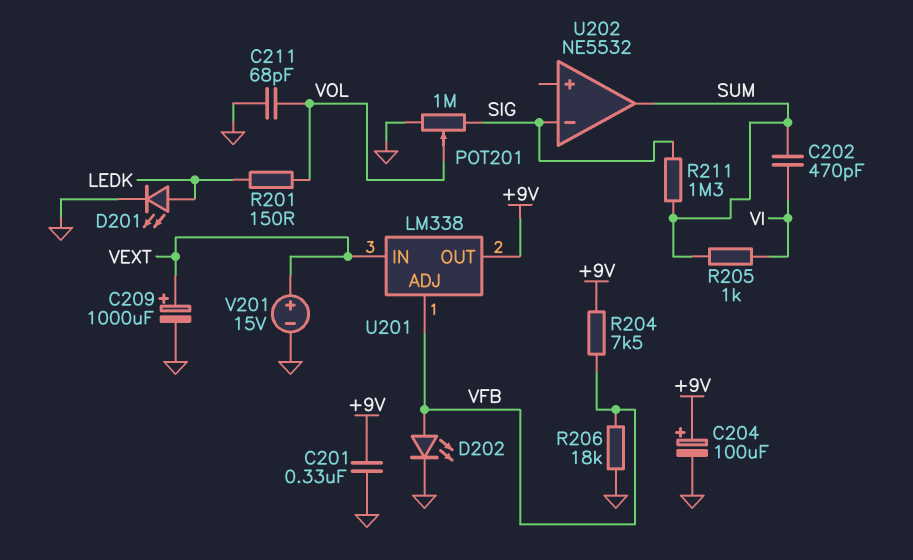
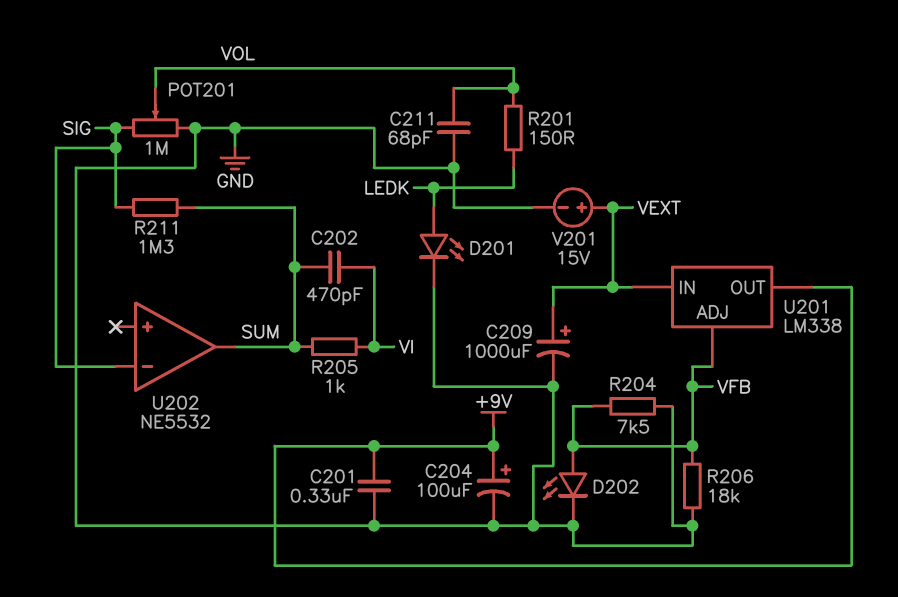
R204: 7.5k (+9V, VFB) -> 7.5k (GND, VFB)

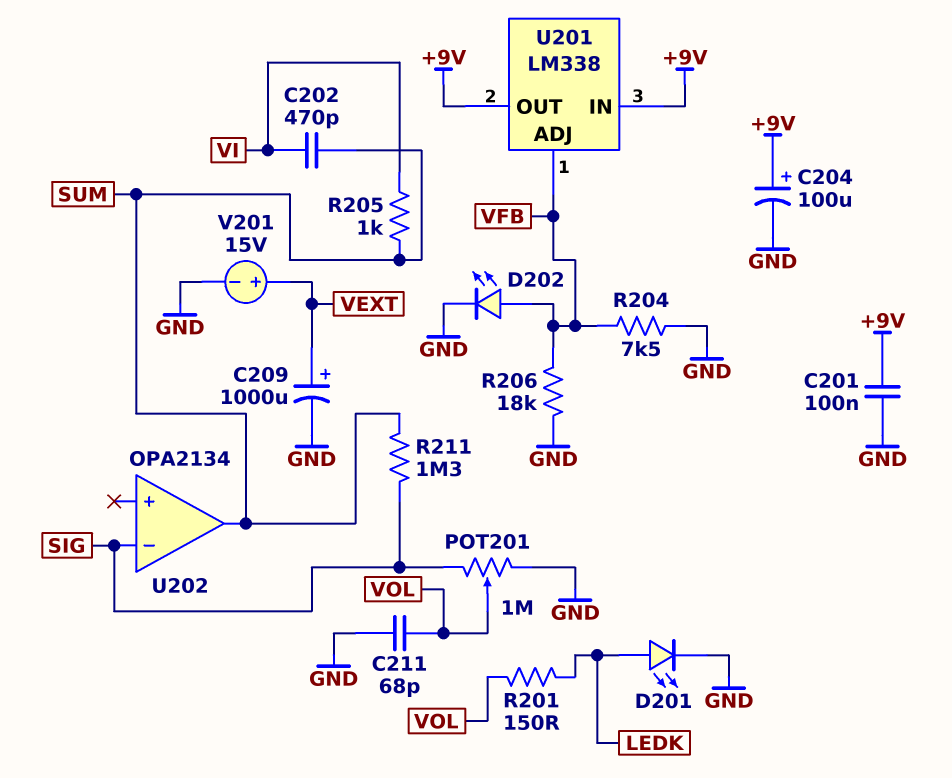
C201: 330nF (+9V, GND) -> 100nF (+9V, GND)
U201 pin IN: VEXT -> +9V
U202: NE5532 -> OPA2134

